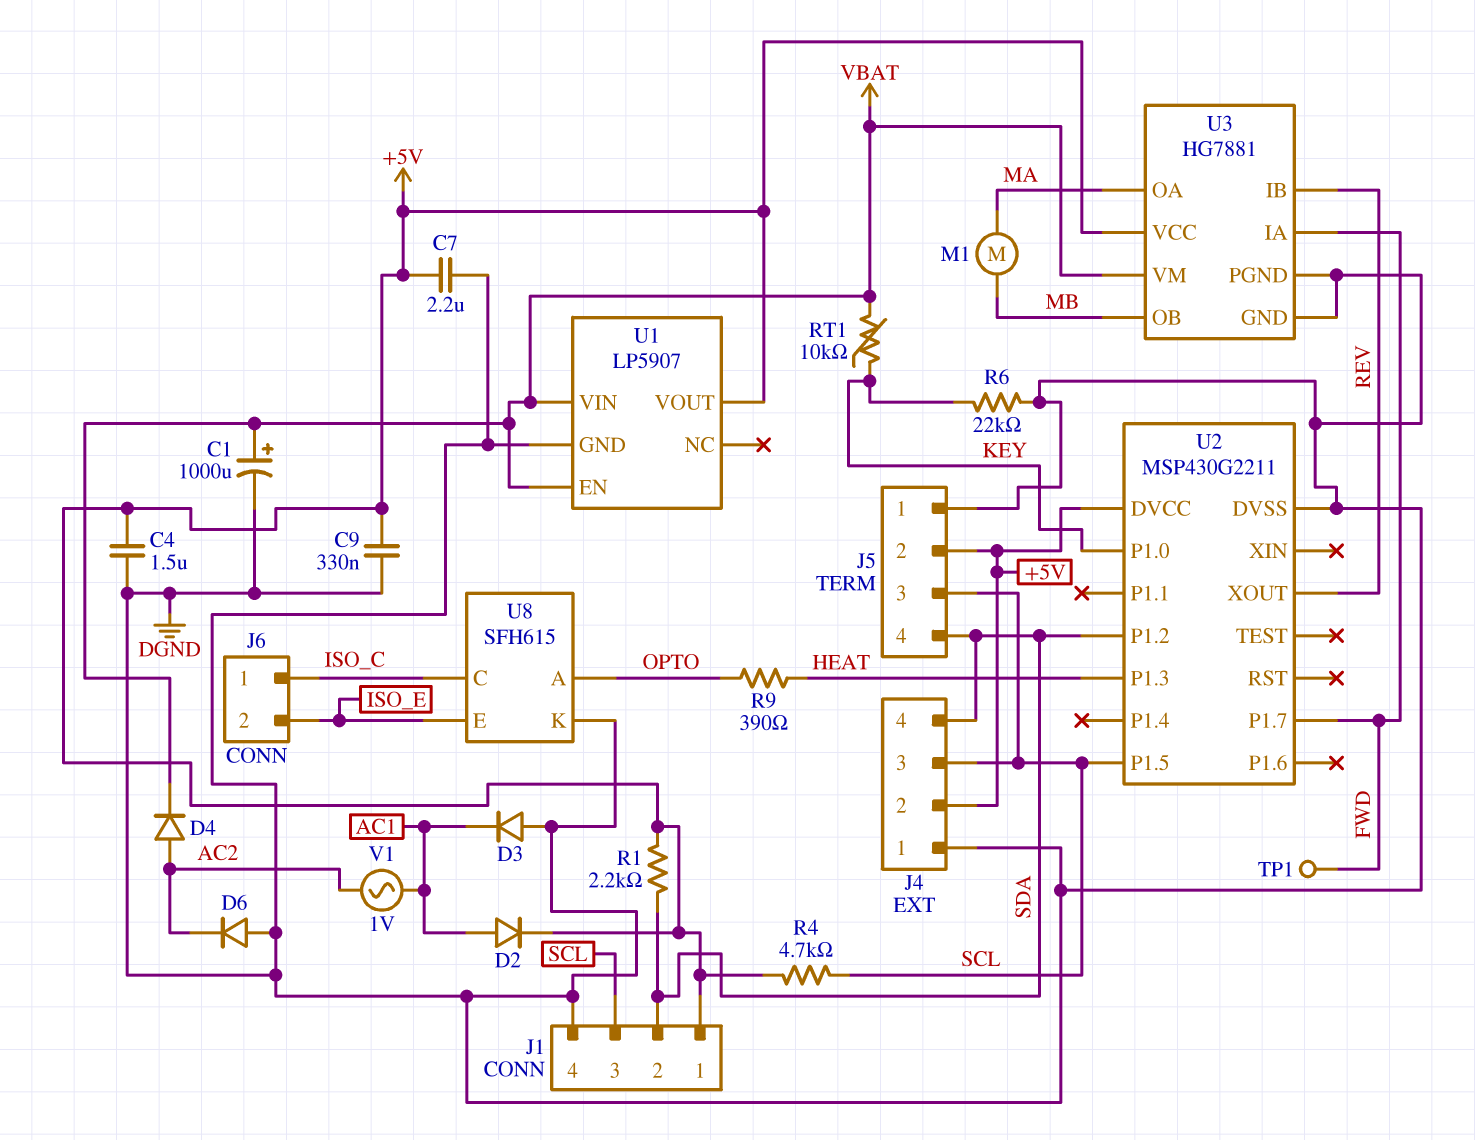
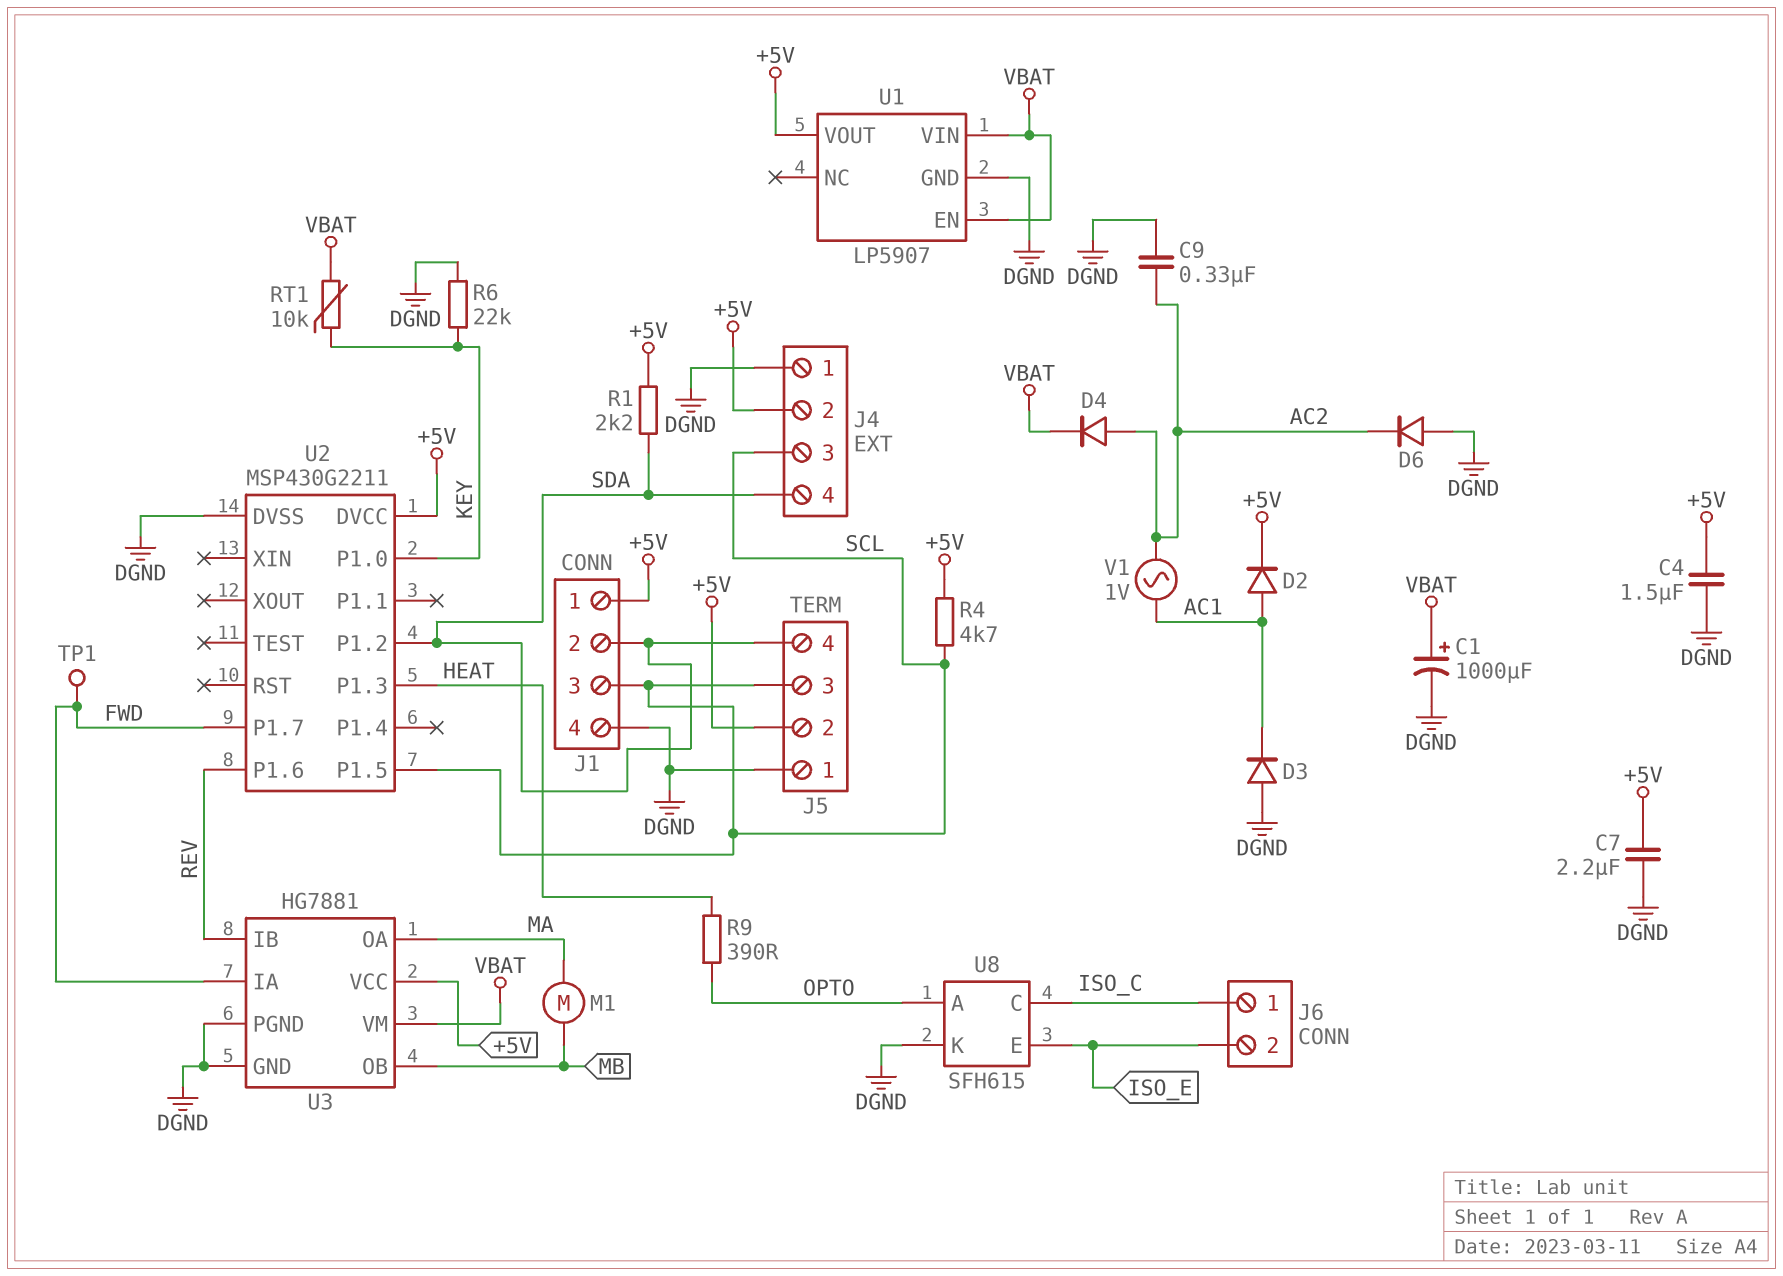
C9: 330nF (+5V, DGND) -> 330nF (AC2, DGND)
U2 pin P1.6: none -> REV
U2 pin XOUT: REV -> none

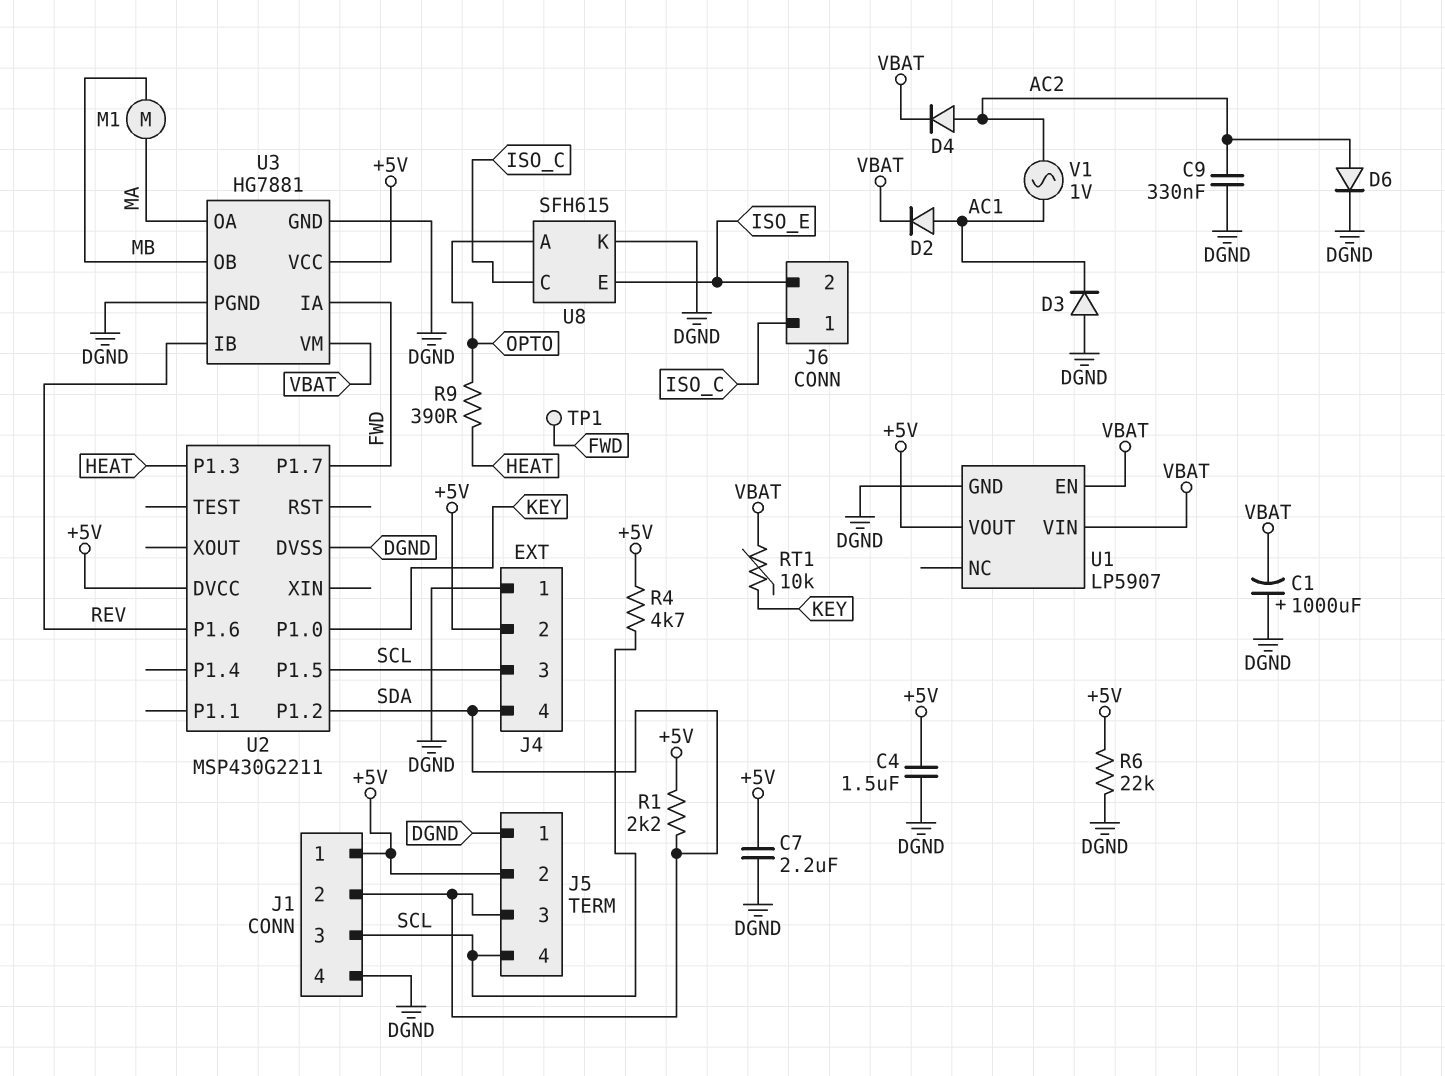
C1: 1000uF (plus VBAT, minus DGND) -> 1000uF (plus DGND, minus VBAT)
D2: diode (A AC1, K +5V) -> diode (A AC1, K VBAT)
D6: diode (A DGND, K AC2) -> diode (A AC2, K DGND)
J5 pin 3: SCL -> SDA
J5 pin 4: SDA -> SCL
R6: 22k (DGND, KEY) -> 22k (+5V, DGND)

